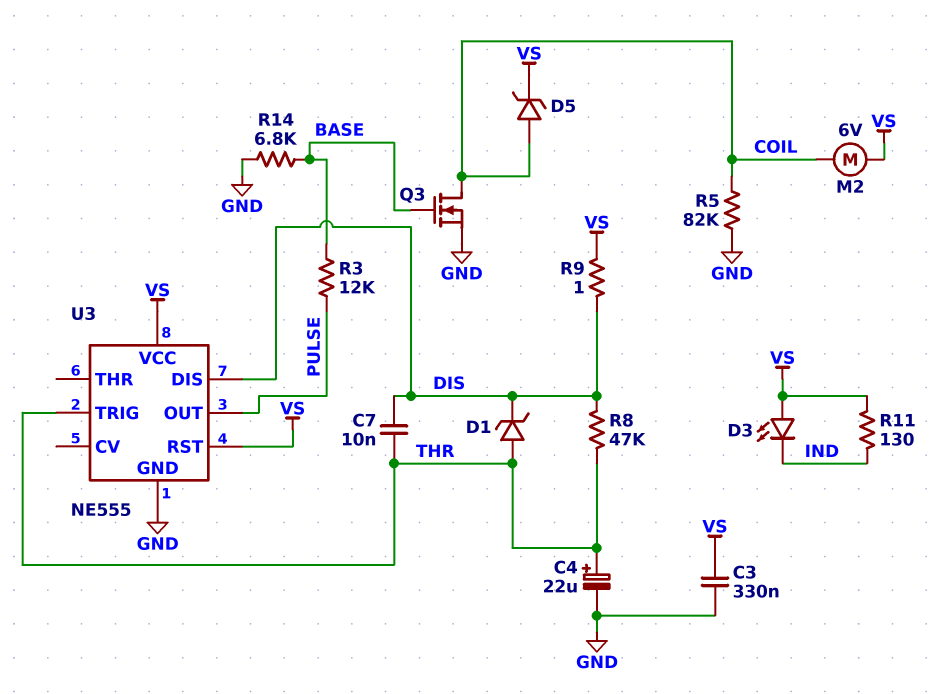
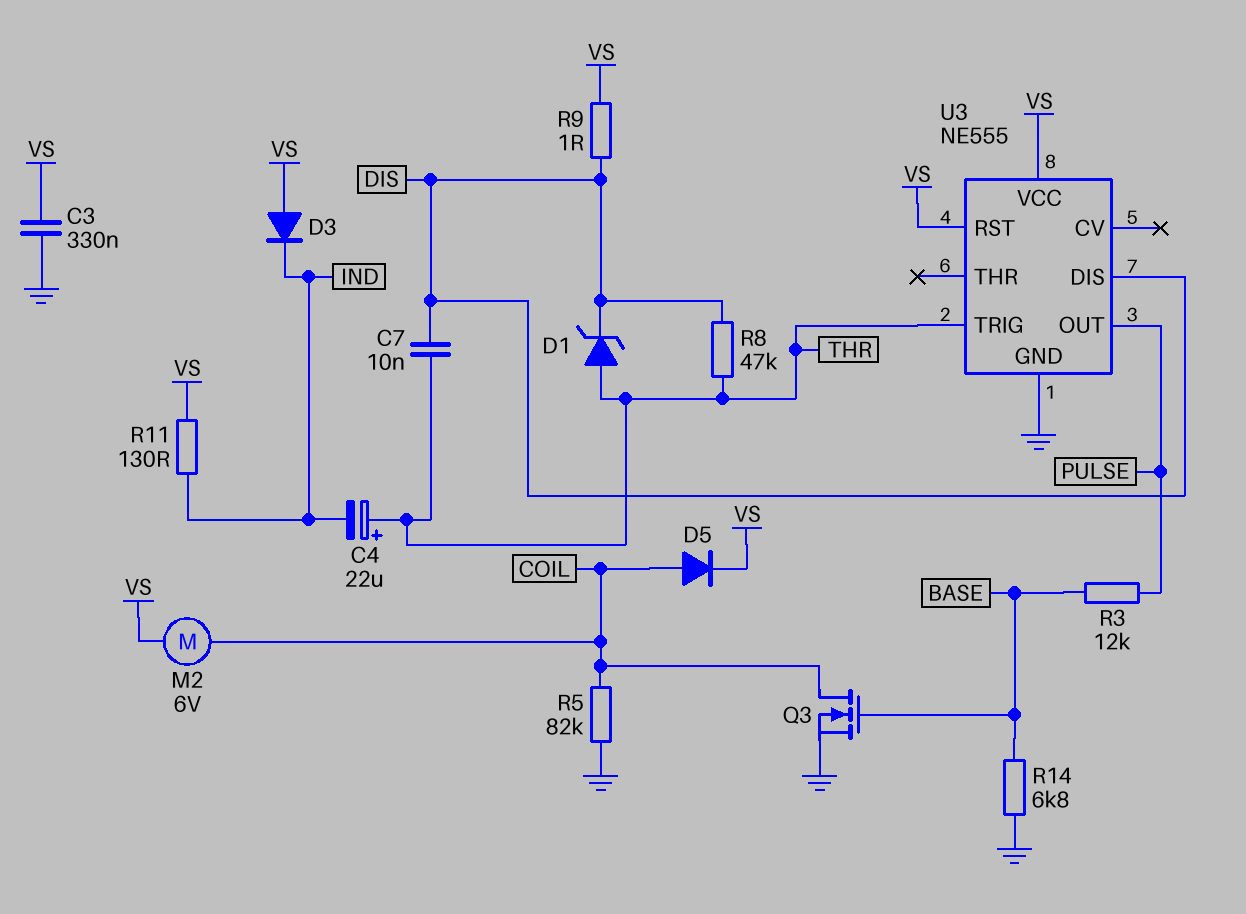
C4: 22uF (plus THR, minus GND) -> 22uF (plus THR, minus IND)
D3: LED (A VS, K IND) -> diode (A VS, K IND)
D5: zener (A COIL, K VS) -> diode (A COIL, K VS)

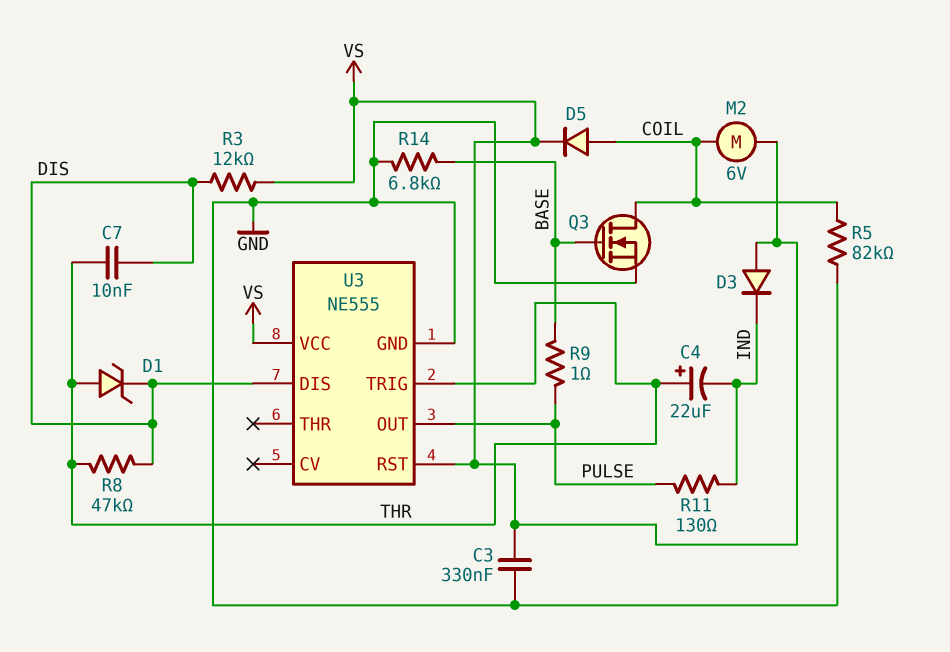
R3: 12k (BASE, PULSE) -> 12k (DIS, VS)
R9: 1 (DIS, VS) -> 1 (BASE, PULSE)
R11: 130 (IND, VS) -> 130 (IND, PULSE)

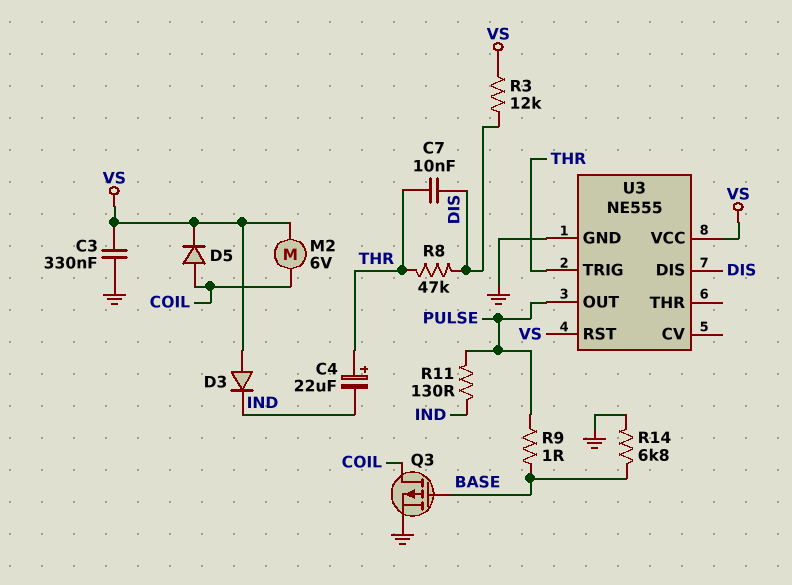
D1: zener (A THR, K DIS) -> none
Q3: NMOS (G BASE, D COIL, S GND) -> PMOS (G BASE, D COIL, S GND)
R5: 82k (COIL, GND) -> none

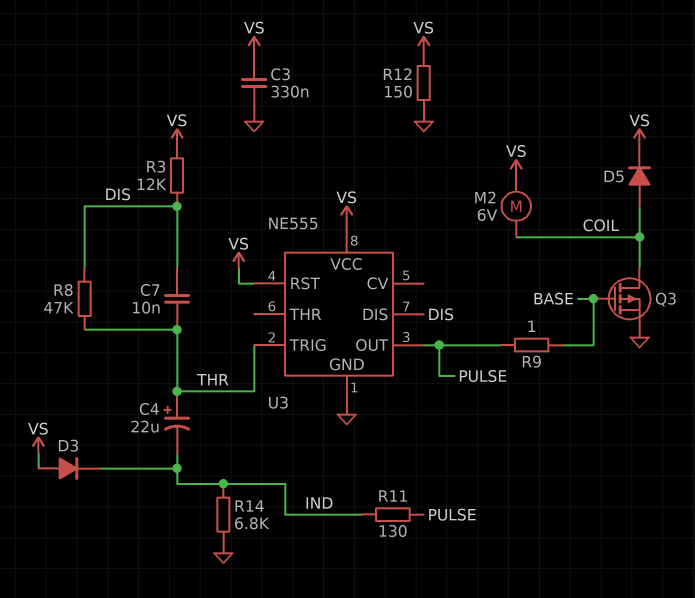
R12: none -> 150 (GND, VS)
R14: 6.8k (BASE, GND) -> 6.8k (GND, IND)

